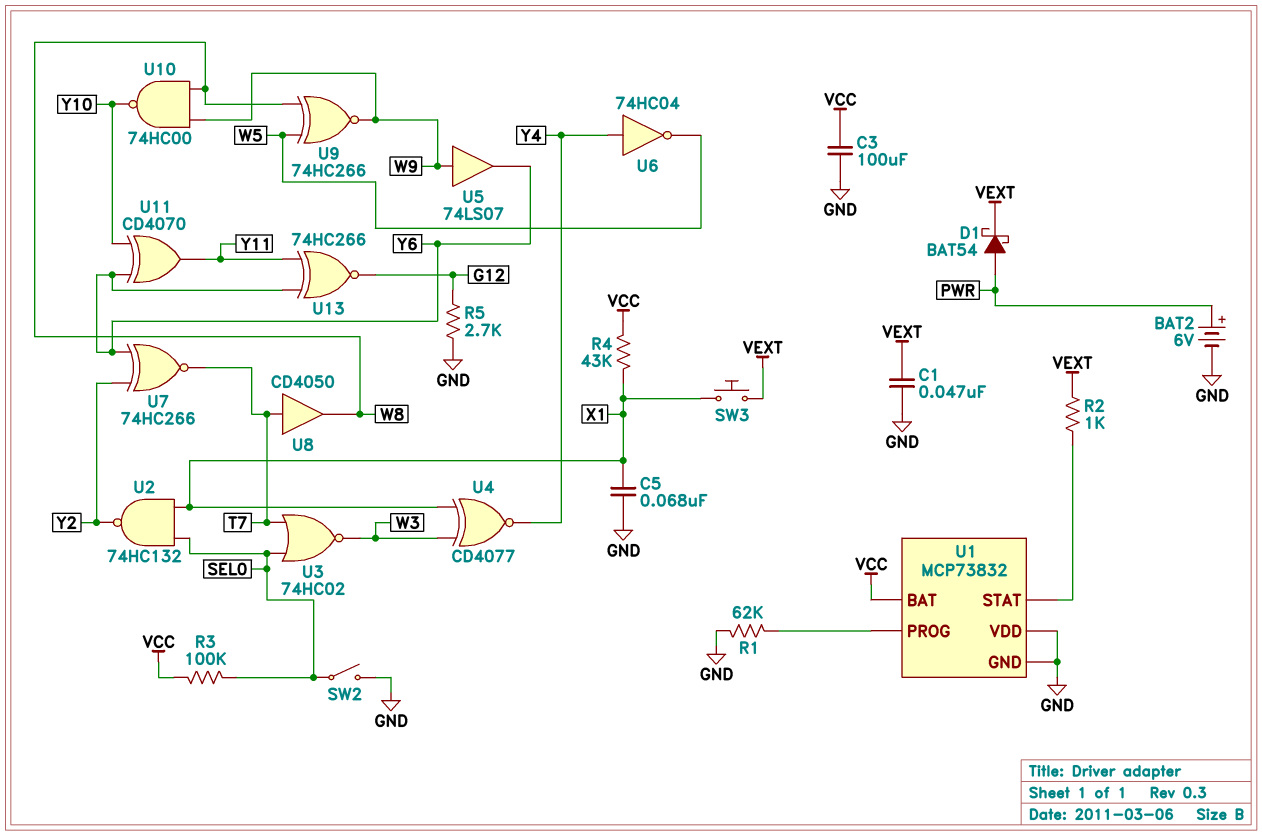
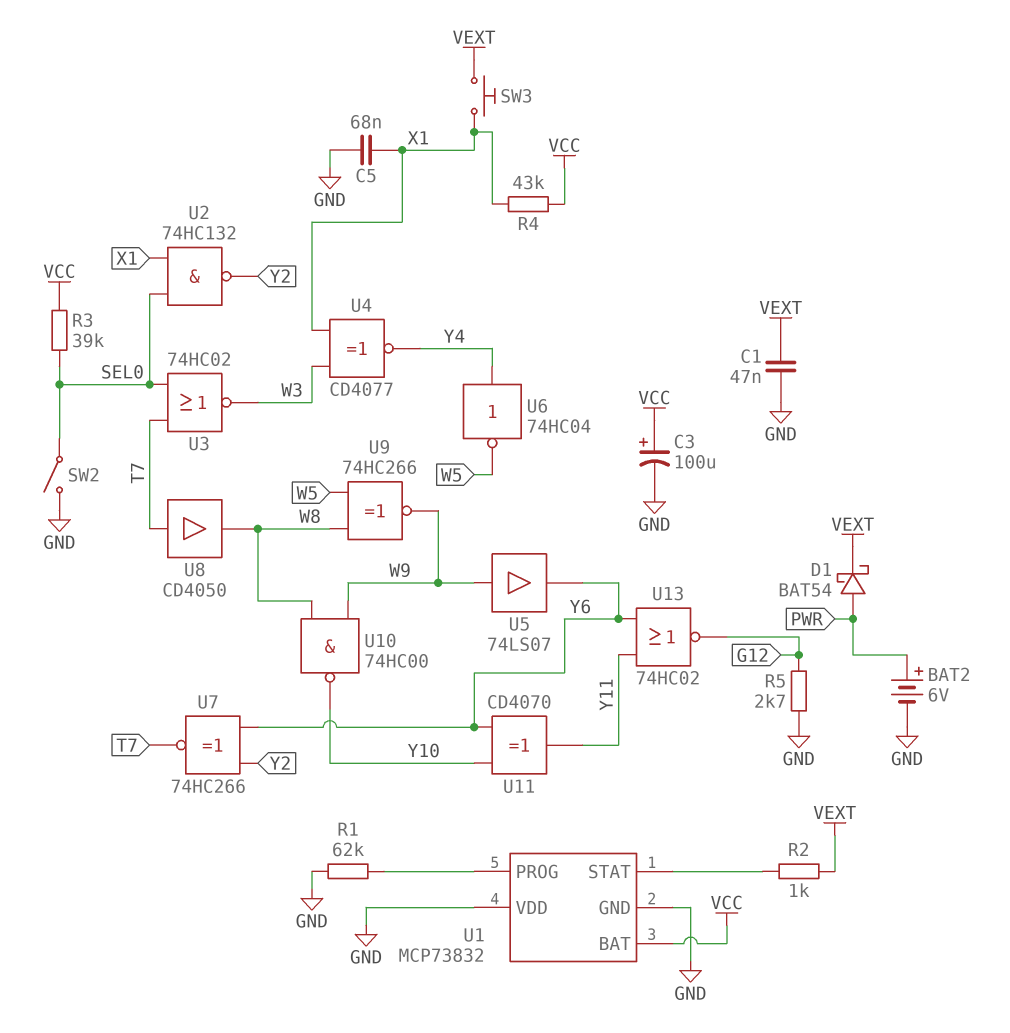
C3: 100uF (GND, VCC) -> 100uF (plus VCC, minus GND)
R3: 100k (SEL0, VCC) -> 39k (SEL0, VCC)
U13: XNOR 74HC266 (in Y6, in Y11, out G12) -> NOR 74HC02 (in Y6, in Y11, out G12)

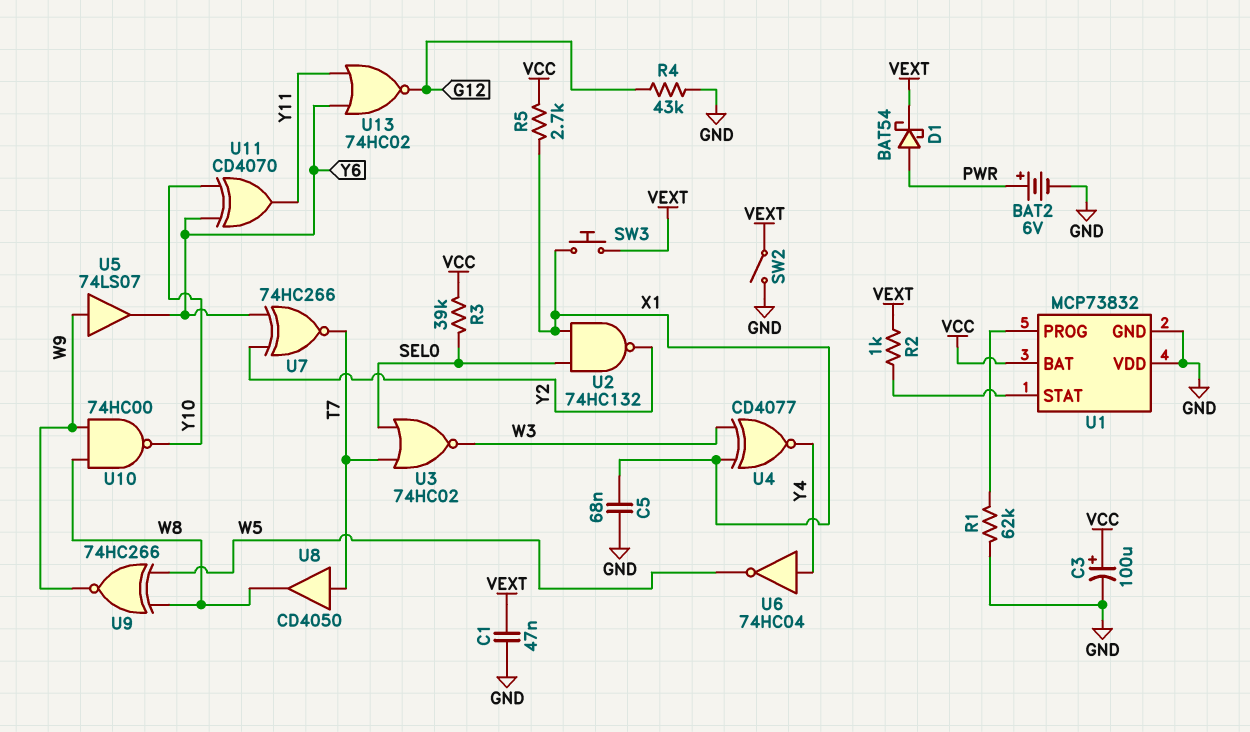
R4: 43k (VCC, X1) -> 43k (G12, GND)
R5: 2.7k (G12, GND) -> 2.7k (VCC, X1)
SW2: switch (GND, SEL0) -> switch (GND, VEXT)

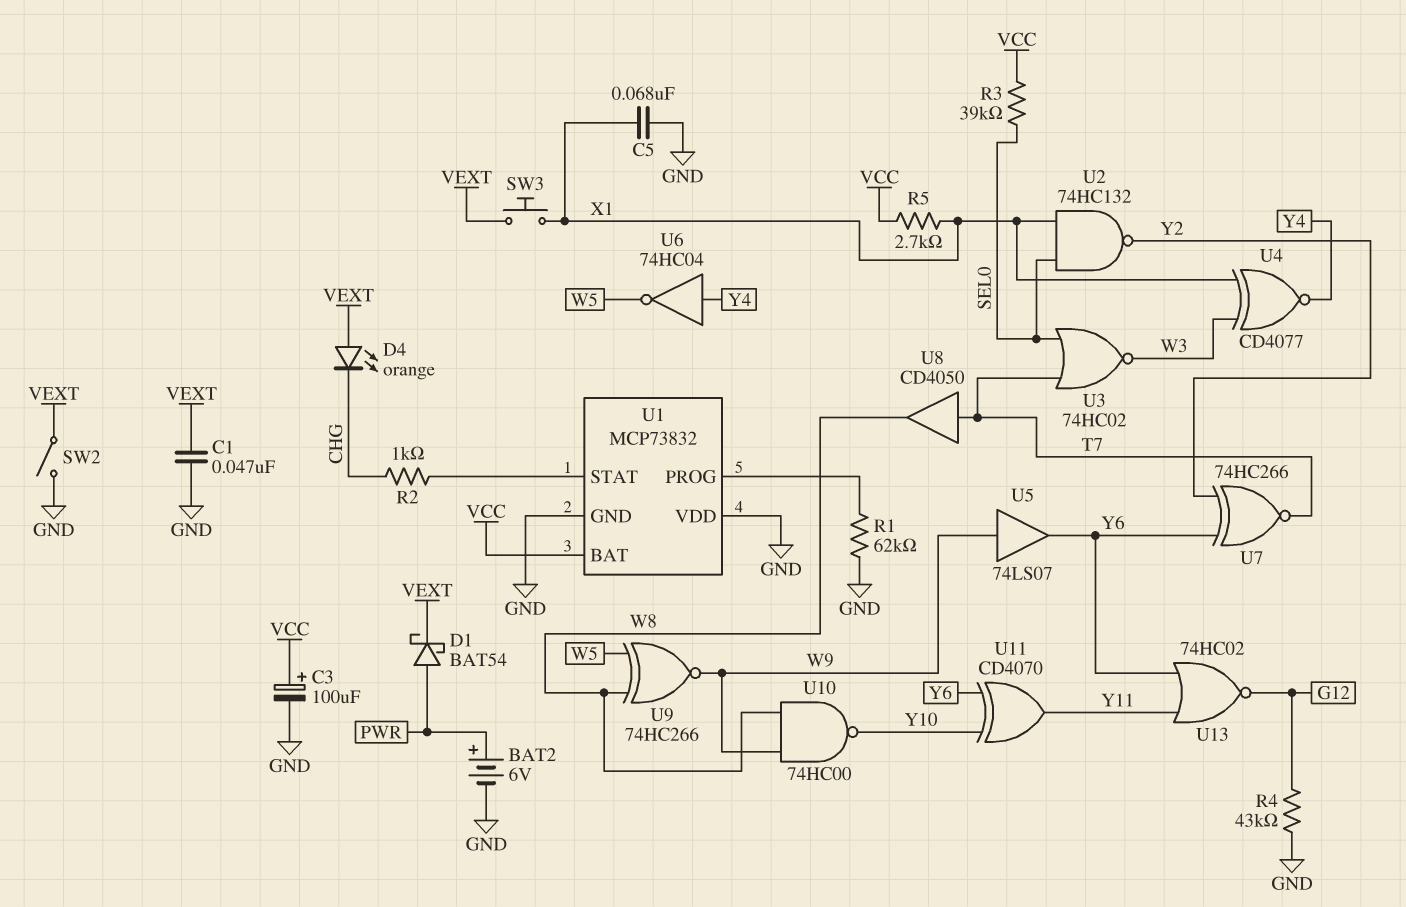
D4: none -> LED orange (A VEXT, K CHG)
R2: 1k (U1/STAT, VEXT) -> 1k (CHG, U1/STAT)

